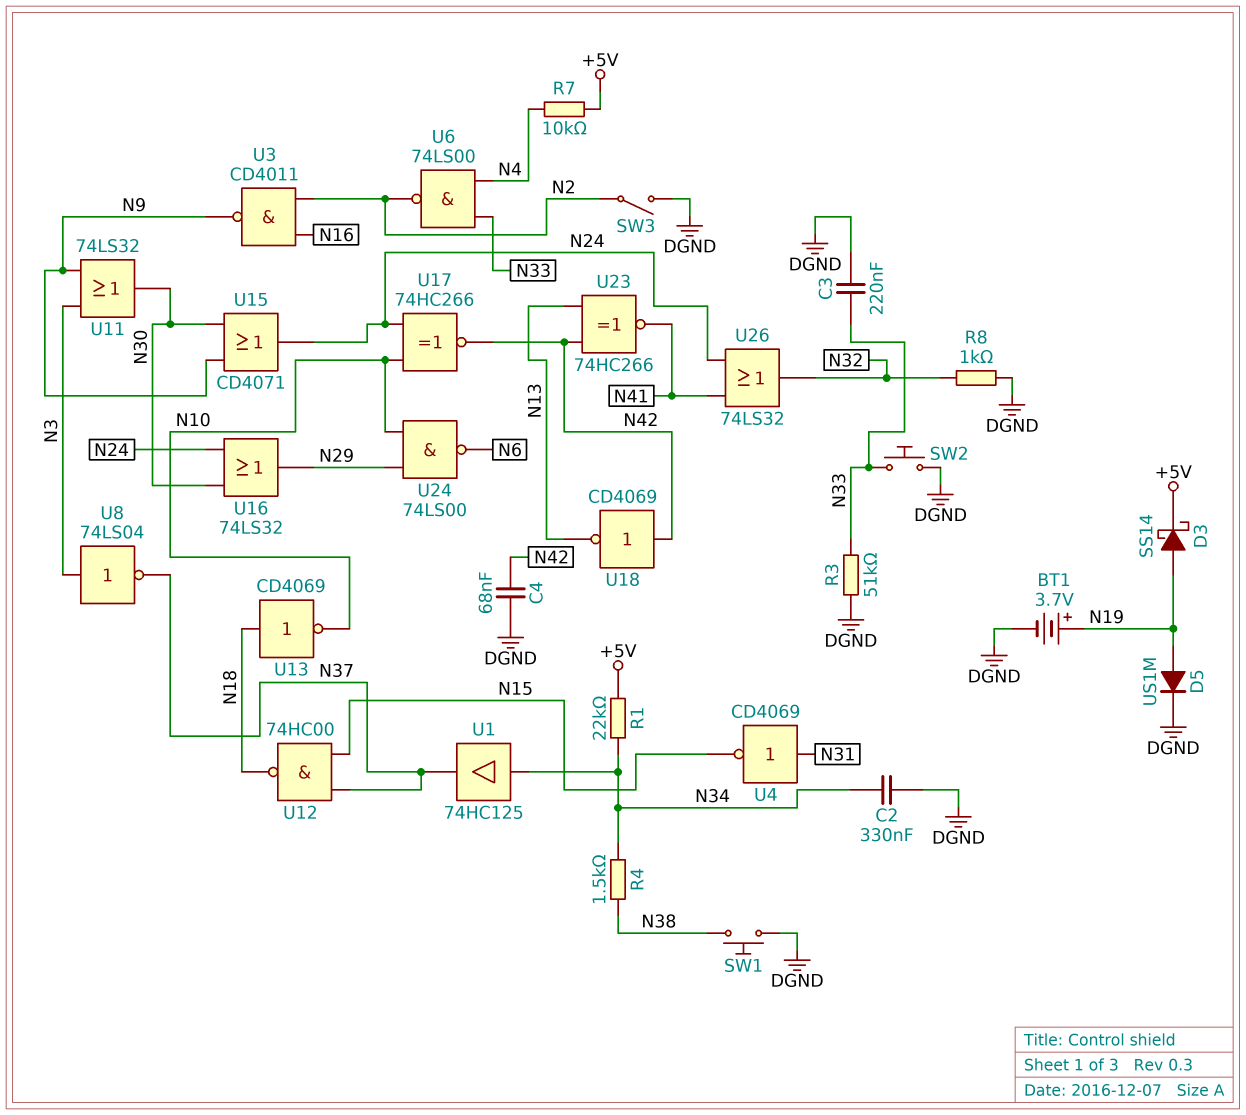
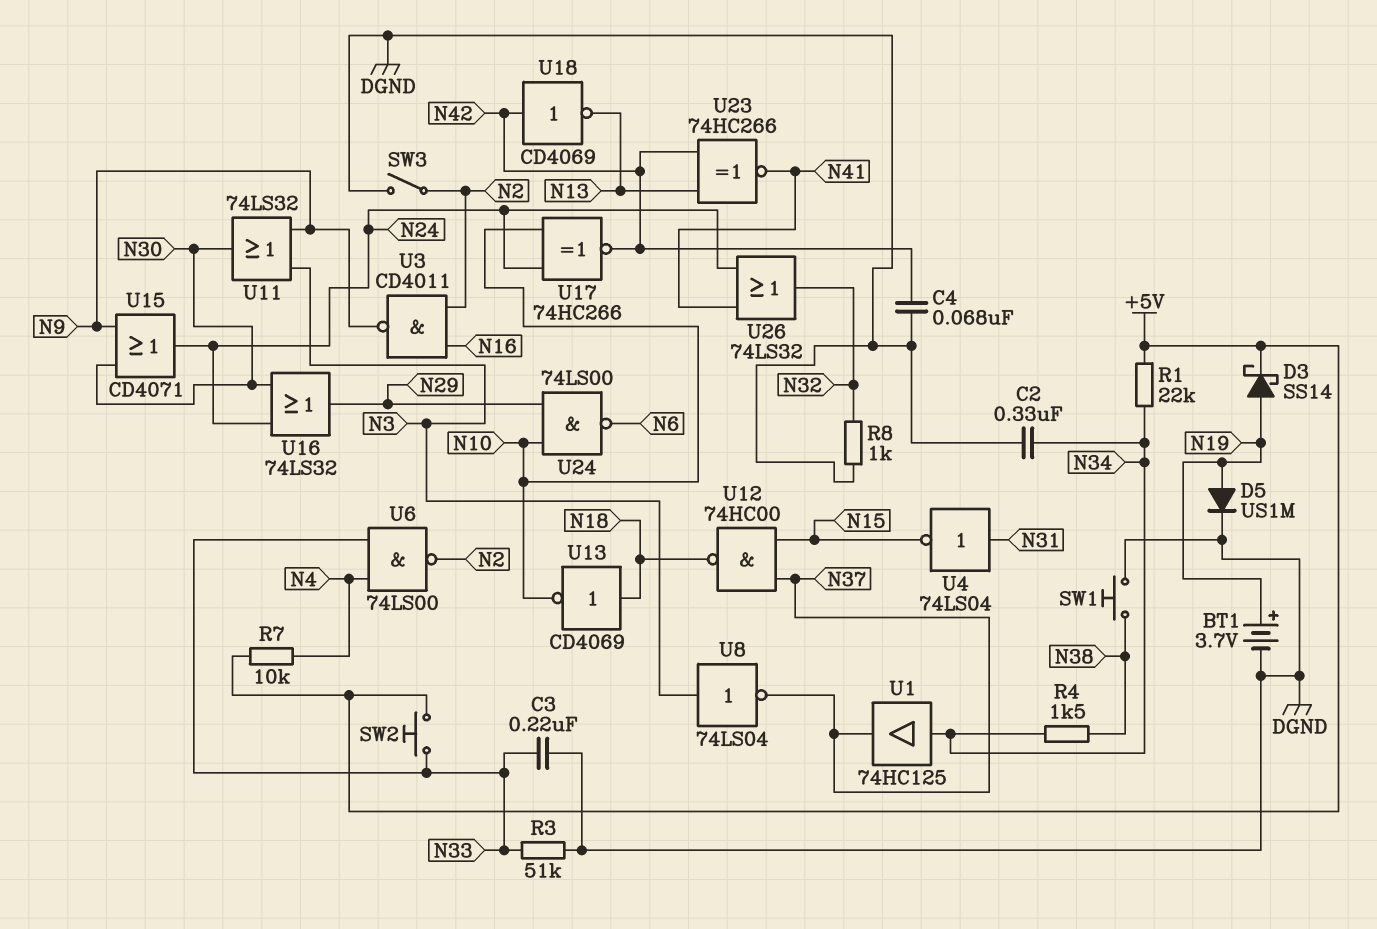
SW2: button (DGND, N33) -> button (+5V, N33)
U4: NOT CD4069 (in N31, out N15) -> NOT 74LS04 (in N31, out N15)

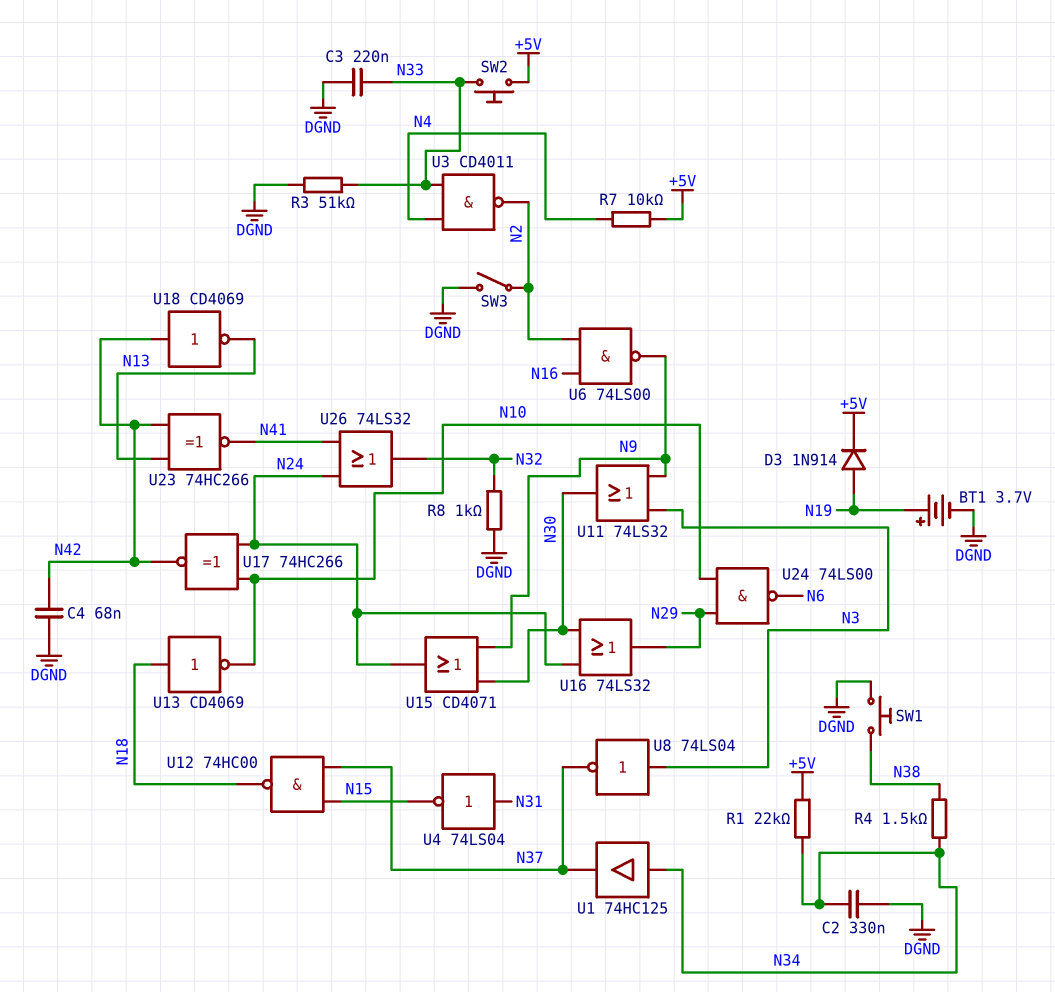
D3: schottky SS14 (A N19, K +5V) -> diode 1N914 (A N19, K +5V)
D5: diode US1M (A N19, K DGND) -> none
U3: NAND CD4011 (in N2, in N16, out N9) -> NAND CD4011 (in N4, in N33, out N2)
U6: NAND 74LS00 (in N4, in N33, out N2) -> NAND 74LS00 (in N2, in N16, out N9)

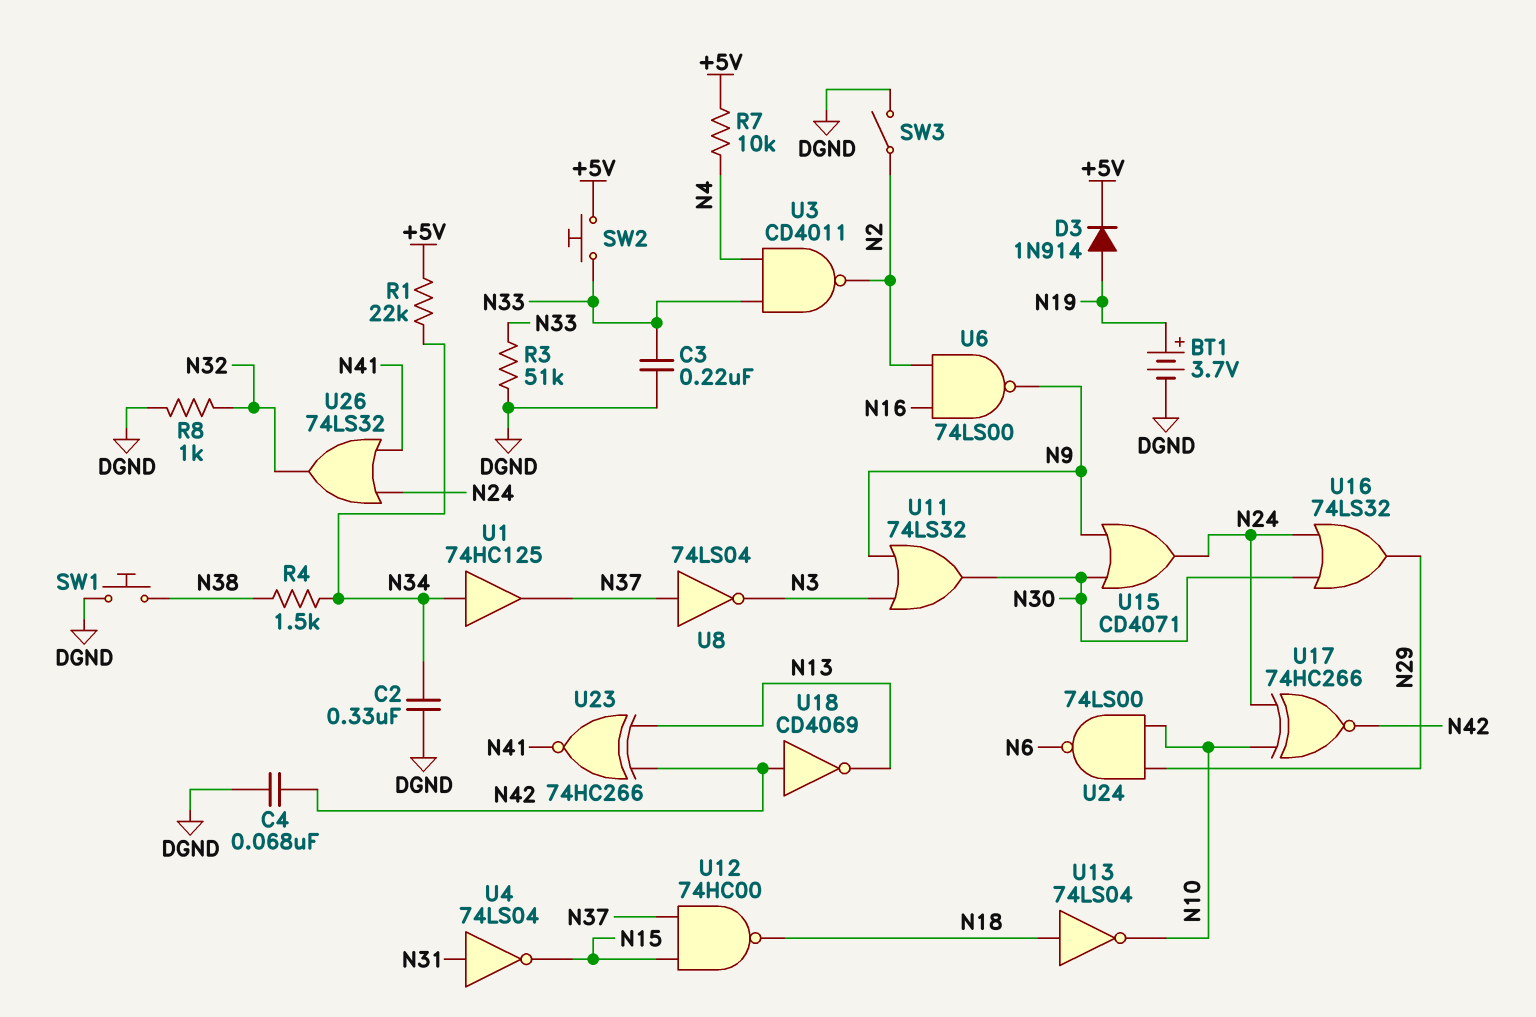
U8: NOT 74LS04 (in N3, out N37) -> NOT 74LS04 (in N37, out N3)
U13: NOT CD4069 (in N18, out N10) -> NOT 74LS04 (in N18, out N10)

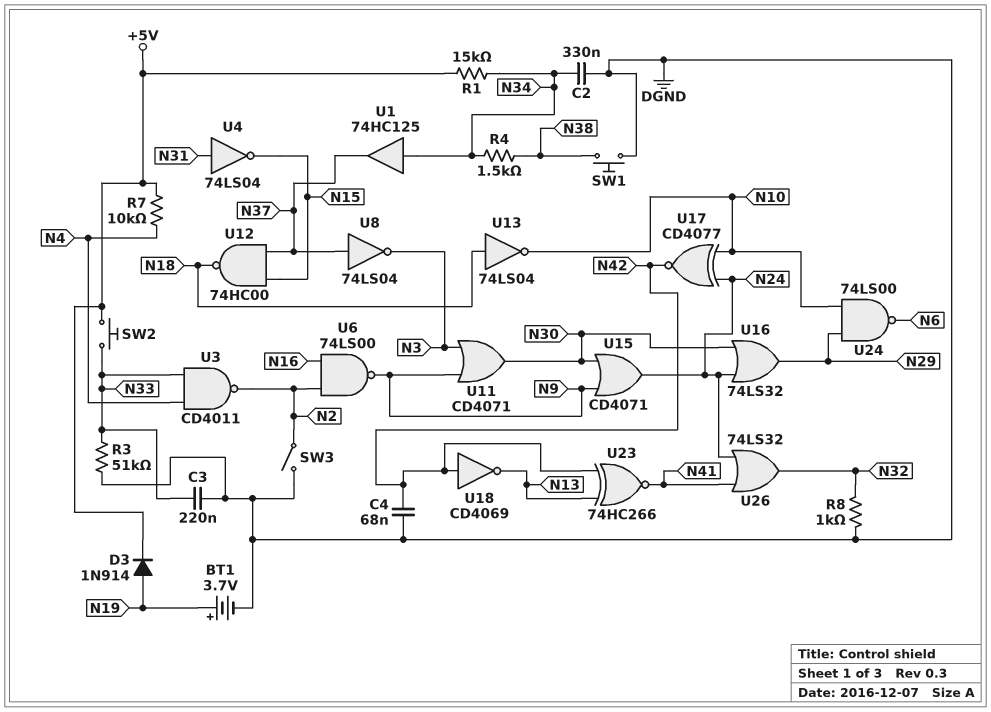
R1: 22k (+5V, N34) -> 15k (+5V, N34)
U11: OR 74LS32 (in N3, in N9, out N30) -> OR CD4071 (in N3, in N9, out N30)
U17: XNOR 74HC266 (in N10, in N24, out N42) -> XNOR CD4077 (in N10, in N24, out N42)

